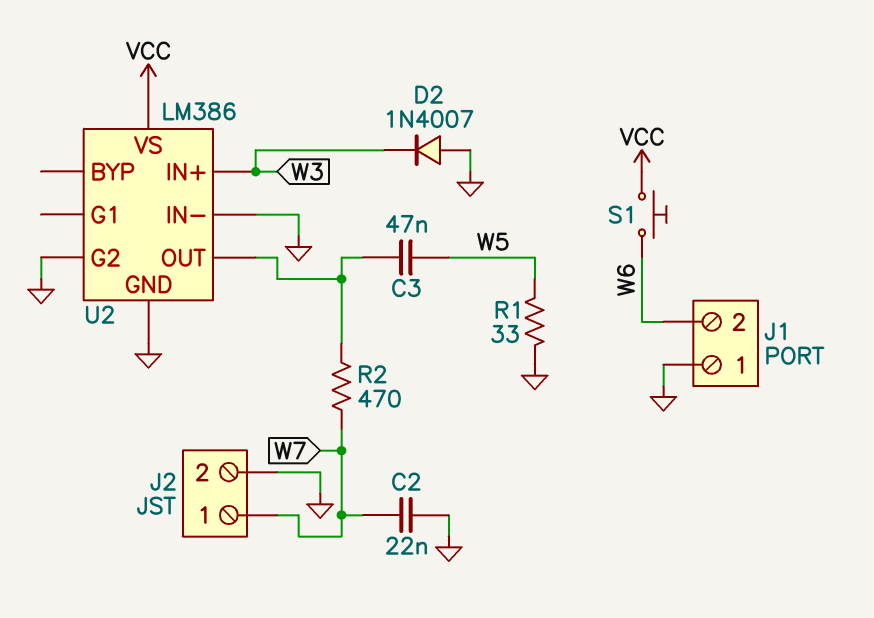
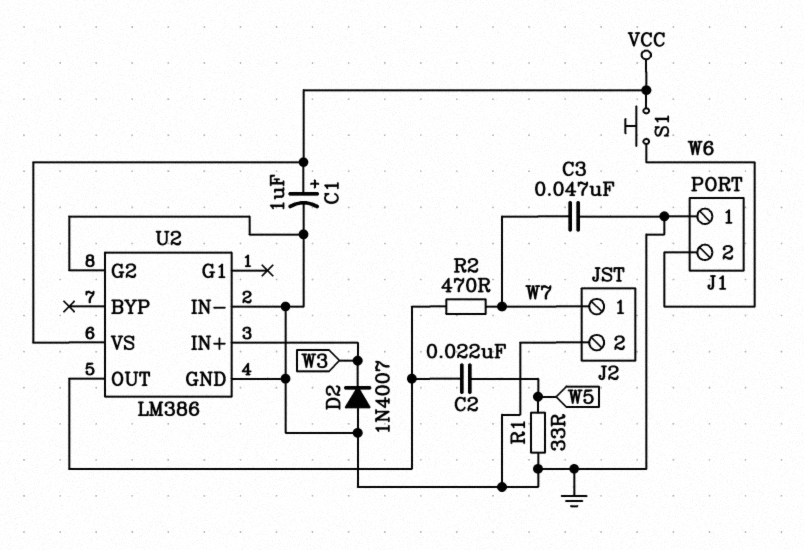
C1: none -> 1uF (plus VCC, minus GND)
C2: 22nF (GND, W7) -> 22nF (U2/OUT, W5)
C3: 47nF (U2/OUT, W5) -> 47nF (GND, W7)

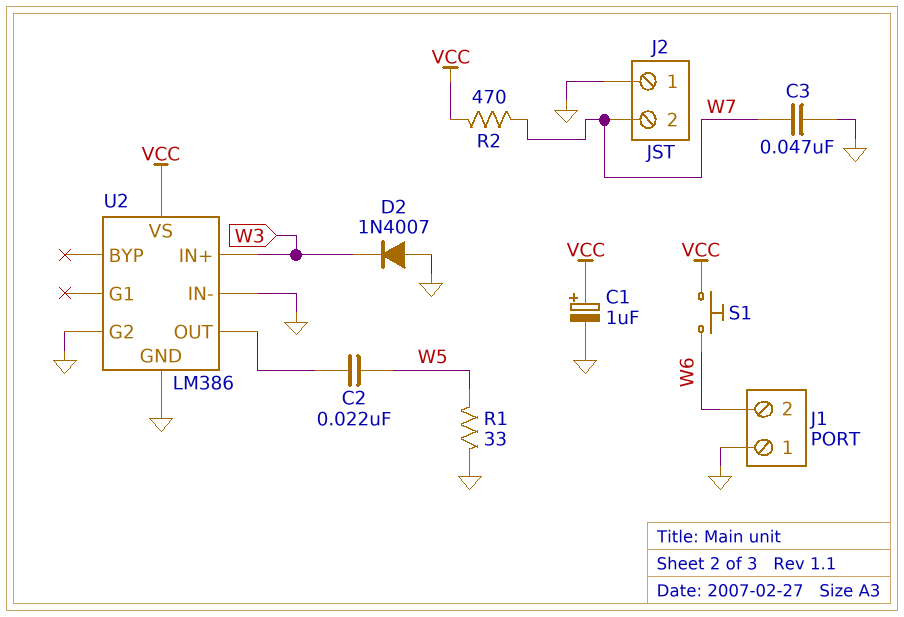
J2 pin 1: W7 -> GND
J2 pin 2: GND -> W7
R2: 470 (U2/OUT, W7) -> 470 (VCC, W7)

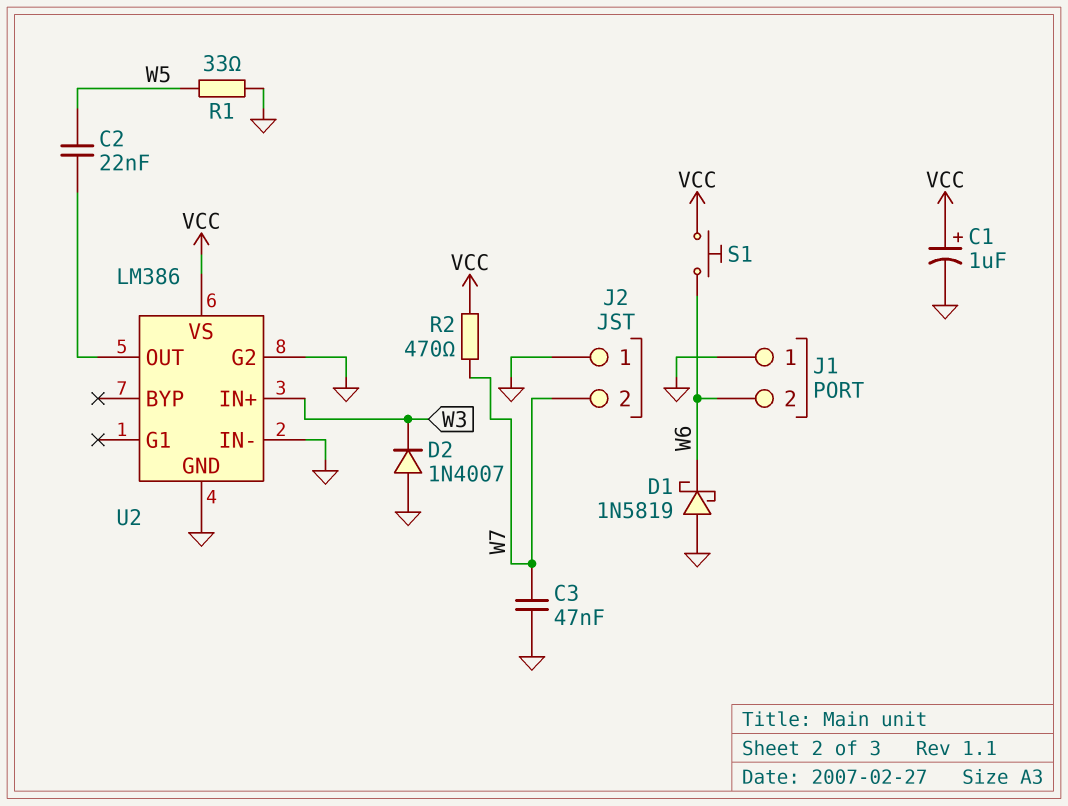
D1: none -> schottky 1N5819 (A GND, K W6)

